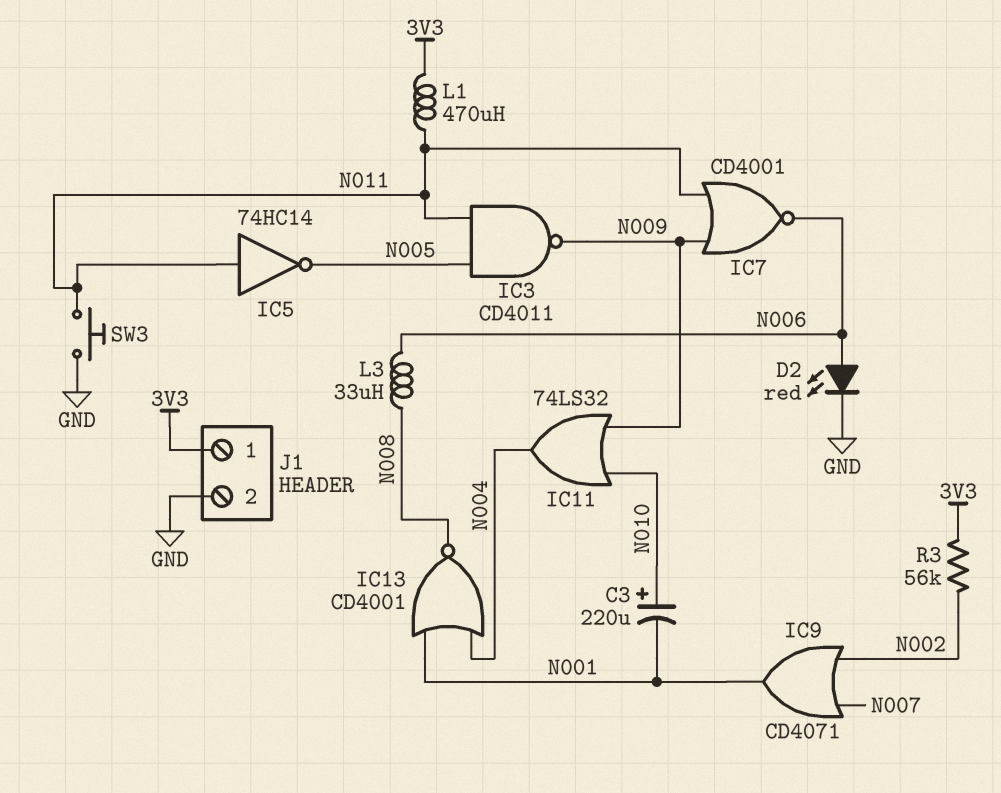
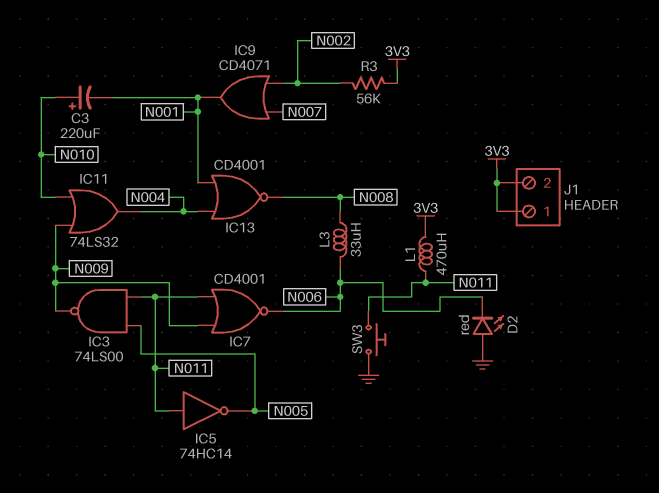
D2: LED red (A N006, K GND) -> LED red (A GND, K N006)
IC3: NAND CD4011 (in N005, in N011, out N009) -> NAND 74LS00 (in N005, in N011, out N009)
J1 pin 2: GND -> 3V3

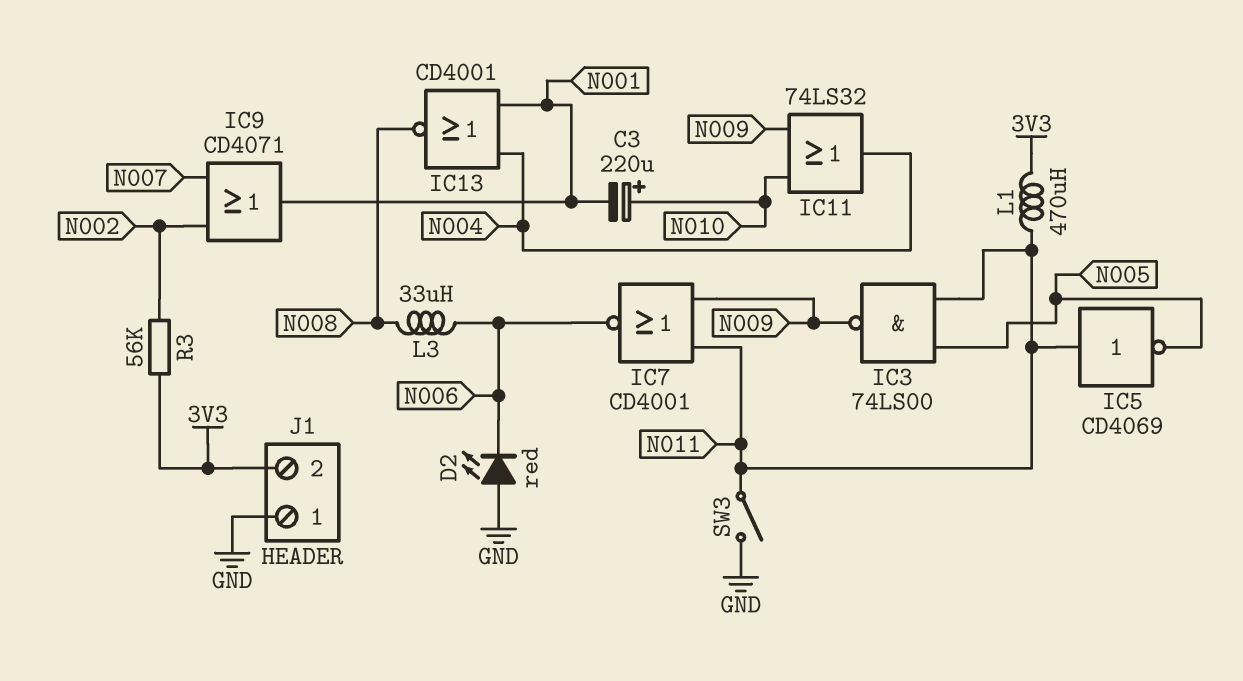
IC5: NOT 74HC14 (in N011, out N005) -> NOT CD4069 (in N011, out N005)
J1 pin 1: 3V3 -> GND
SW3: button (GND, N011) -> switch (GND, N011)

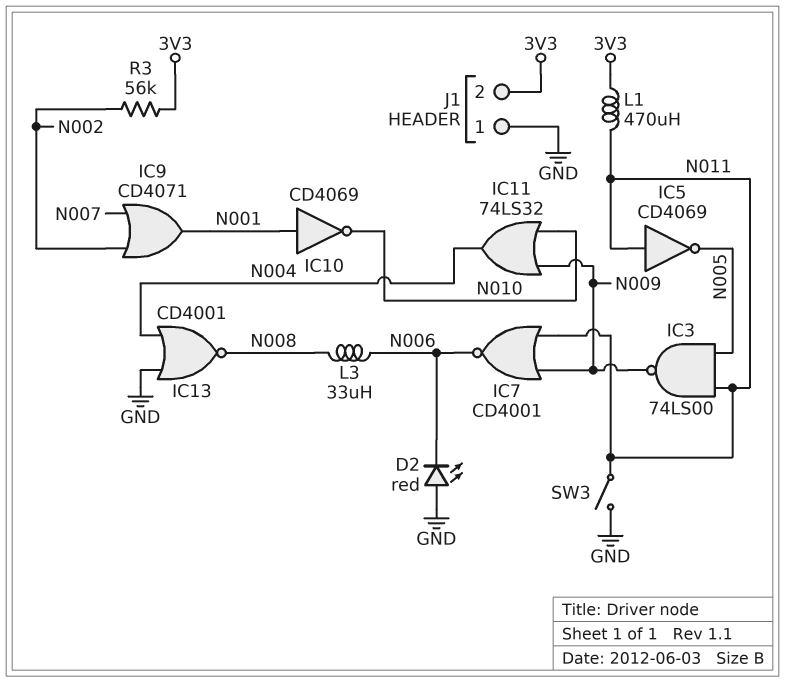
C3: 220uF (plus N010, minus N001) -> none
IC10: none -> NOT CD4069 (in N001, out N010)
IC13: NOR CD4001 (in N001, in N004, out N008) -> NOR CD4001 (in GND, in N004, out N008)

